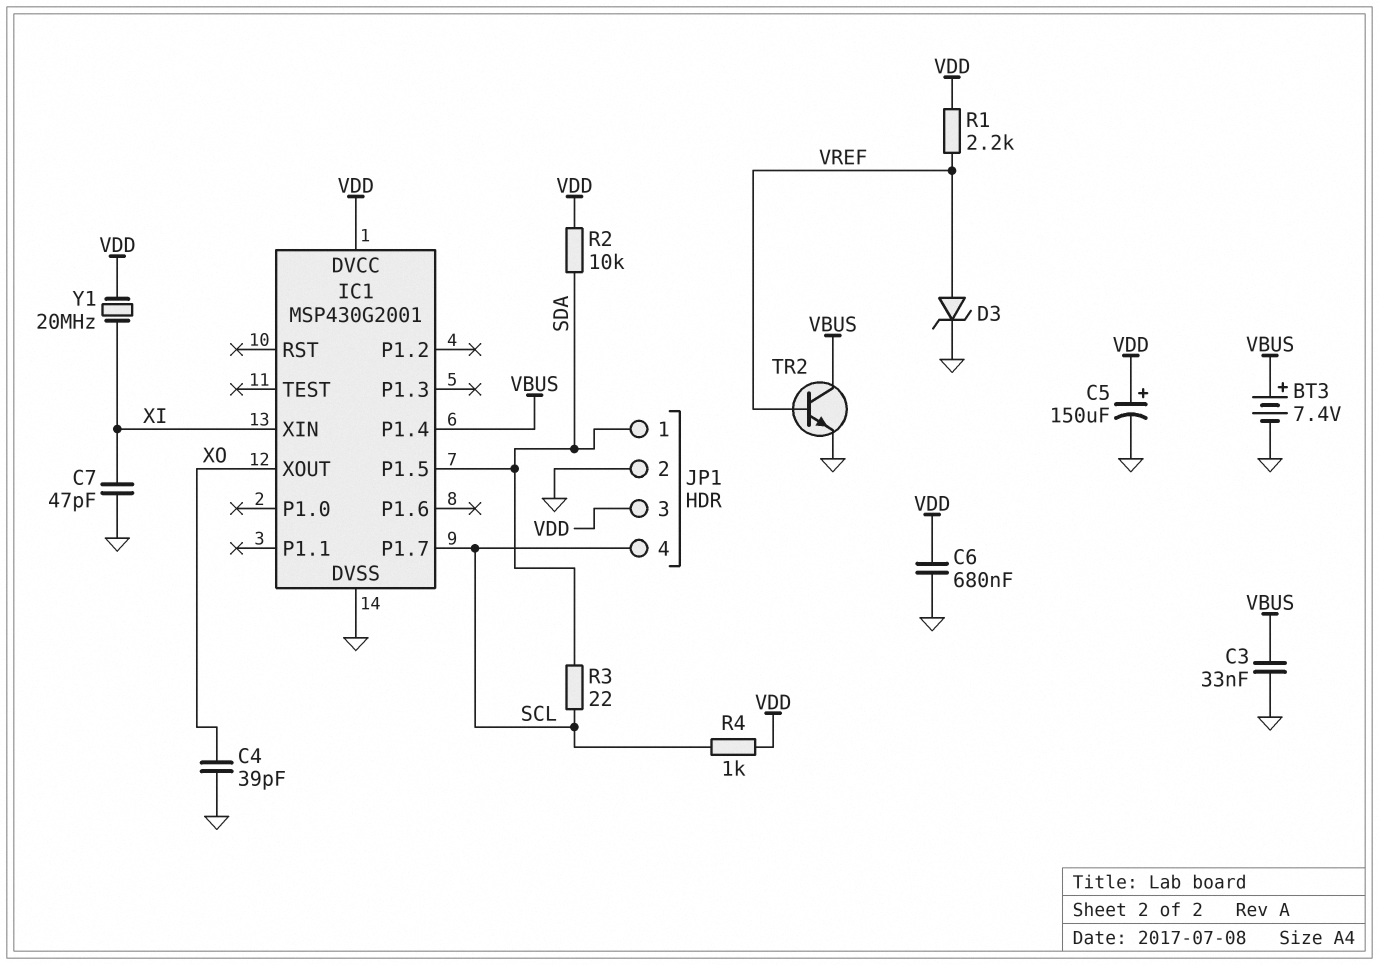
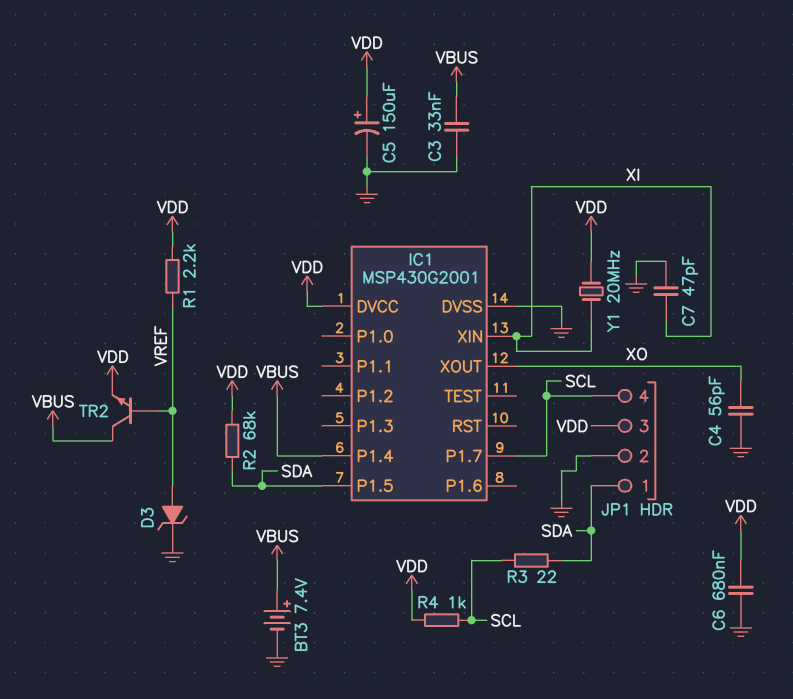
C4: 39pF (GND, XO) -> 56pF (GND, XO)
R2: 10k (SDA, VDD) -> 68k (SDA, VDD)
TR2: NPN (B VREF, C VBUS, E GND) -> NPN (B VREF, C VBUS, E VDD)

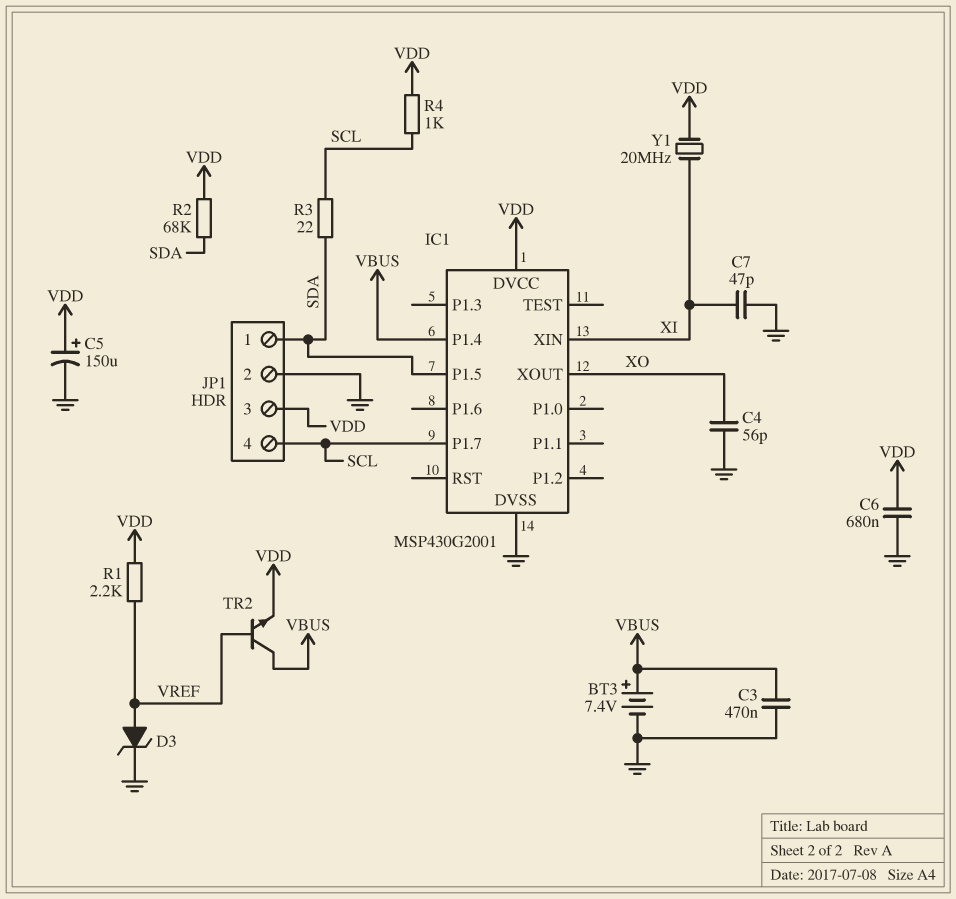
C3: 33nF (GND, VBUS) -> 470nF (GND, VBUS)

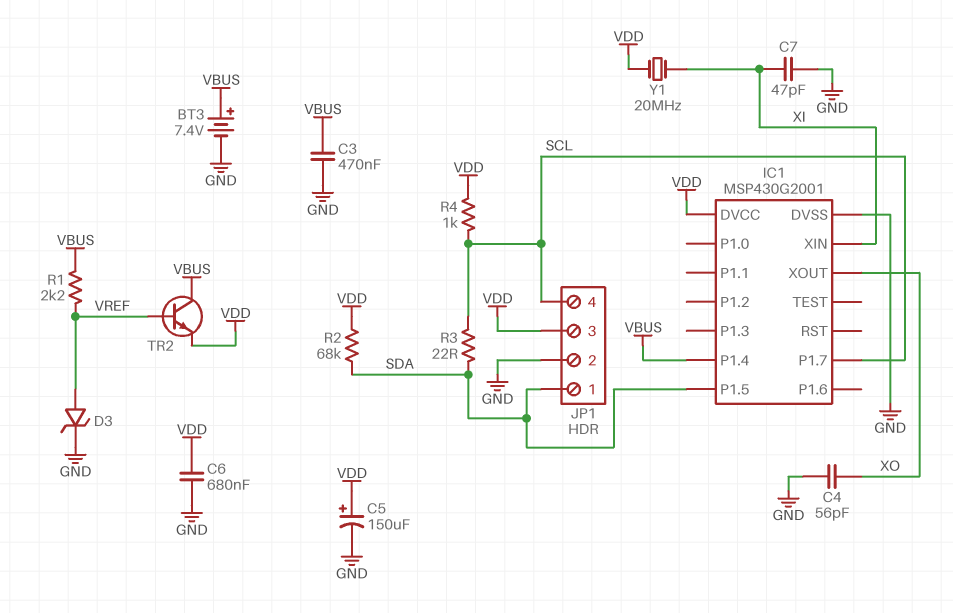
R1: 2.2k (VDD, VREF) -> 2.2k (VBUS, VREF)

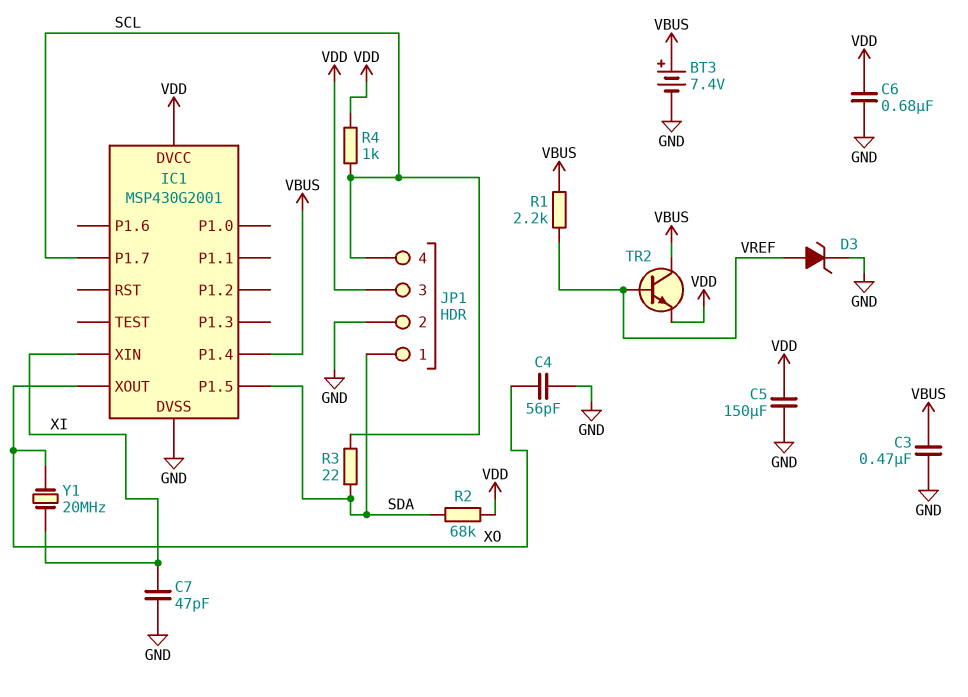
C5: 150uF (plus VDD, minus GND) -> 150uF (GND, VDD)
Y1: 20MHz (VDD, XI) -> 20MHz (XI, XO)

